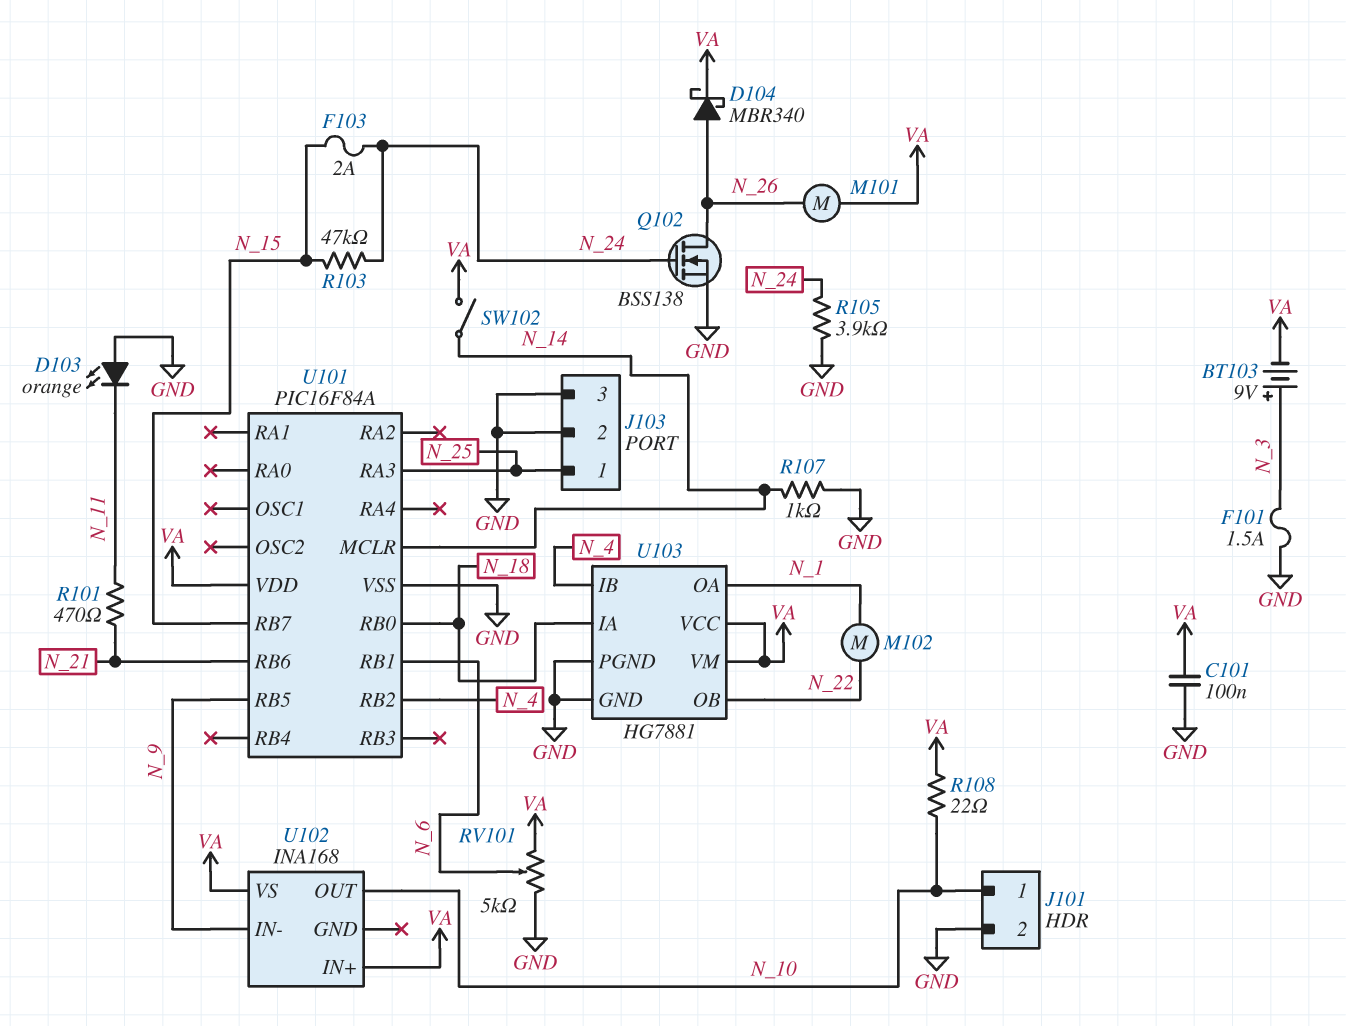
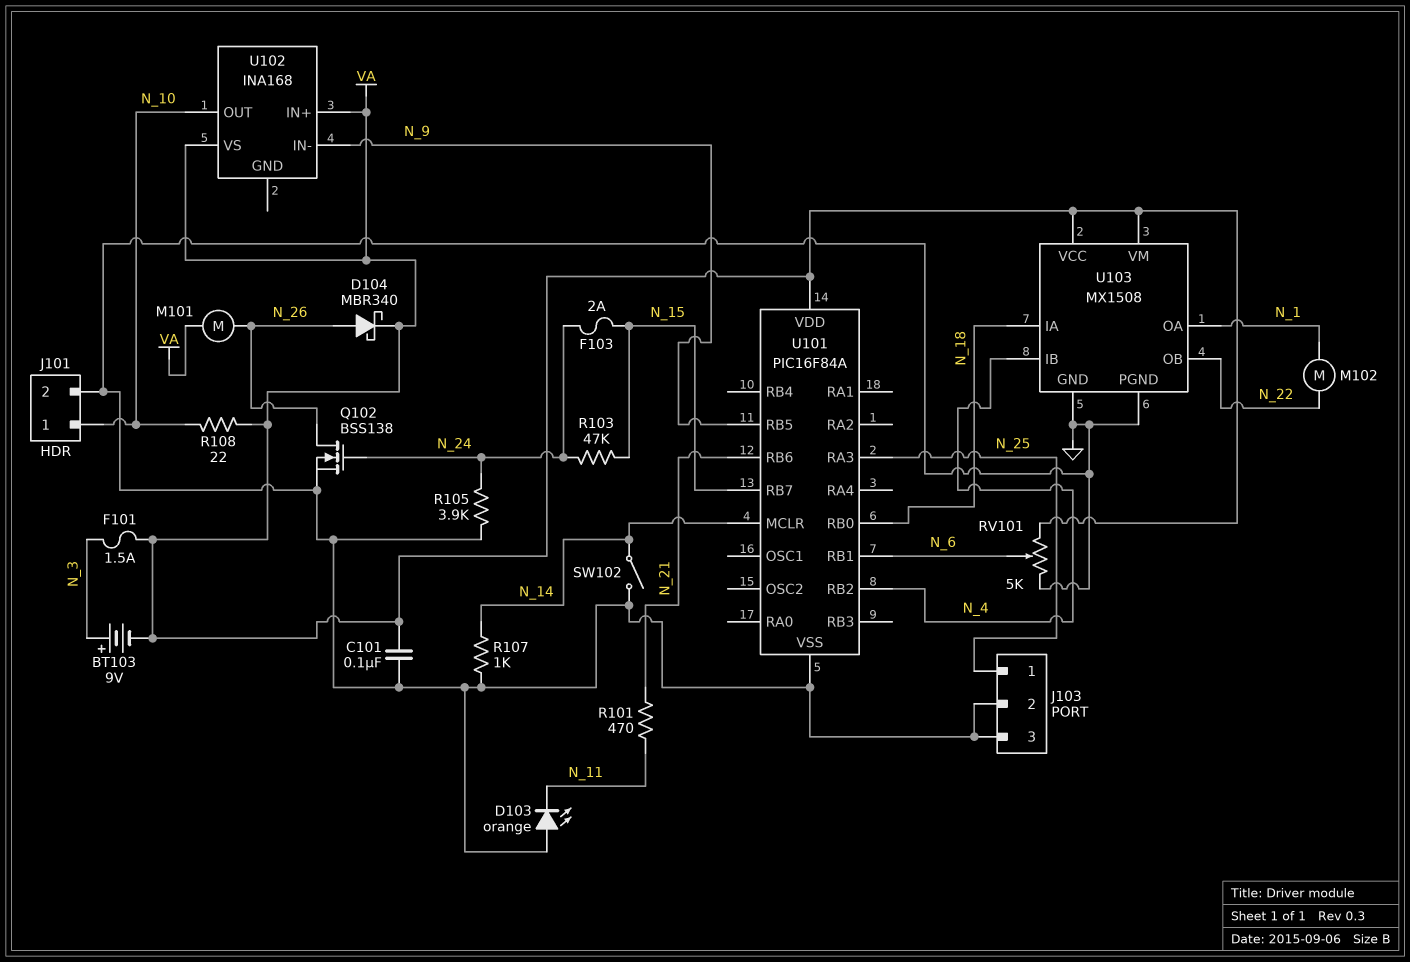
F101: 1.5A (GND, N_3) -> 1.5A (N_3, VA)
SW102: switch (N_14, VA) -> switch (GND, N_14)
U103: HG7881 -> MX1508

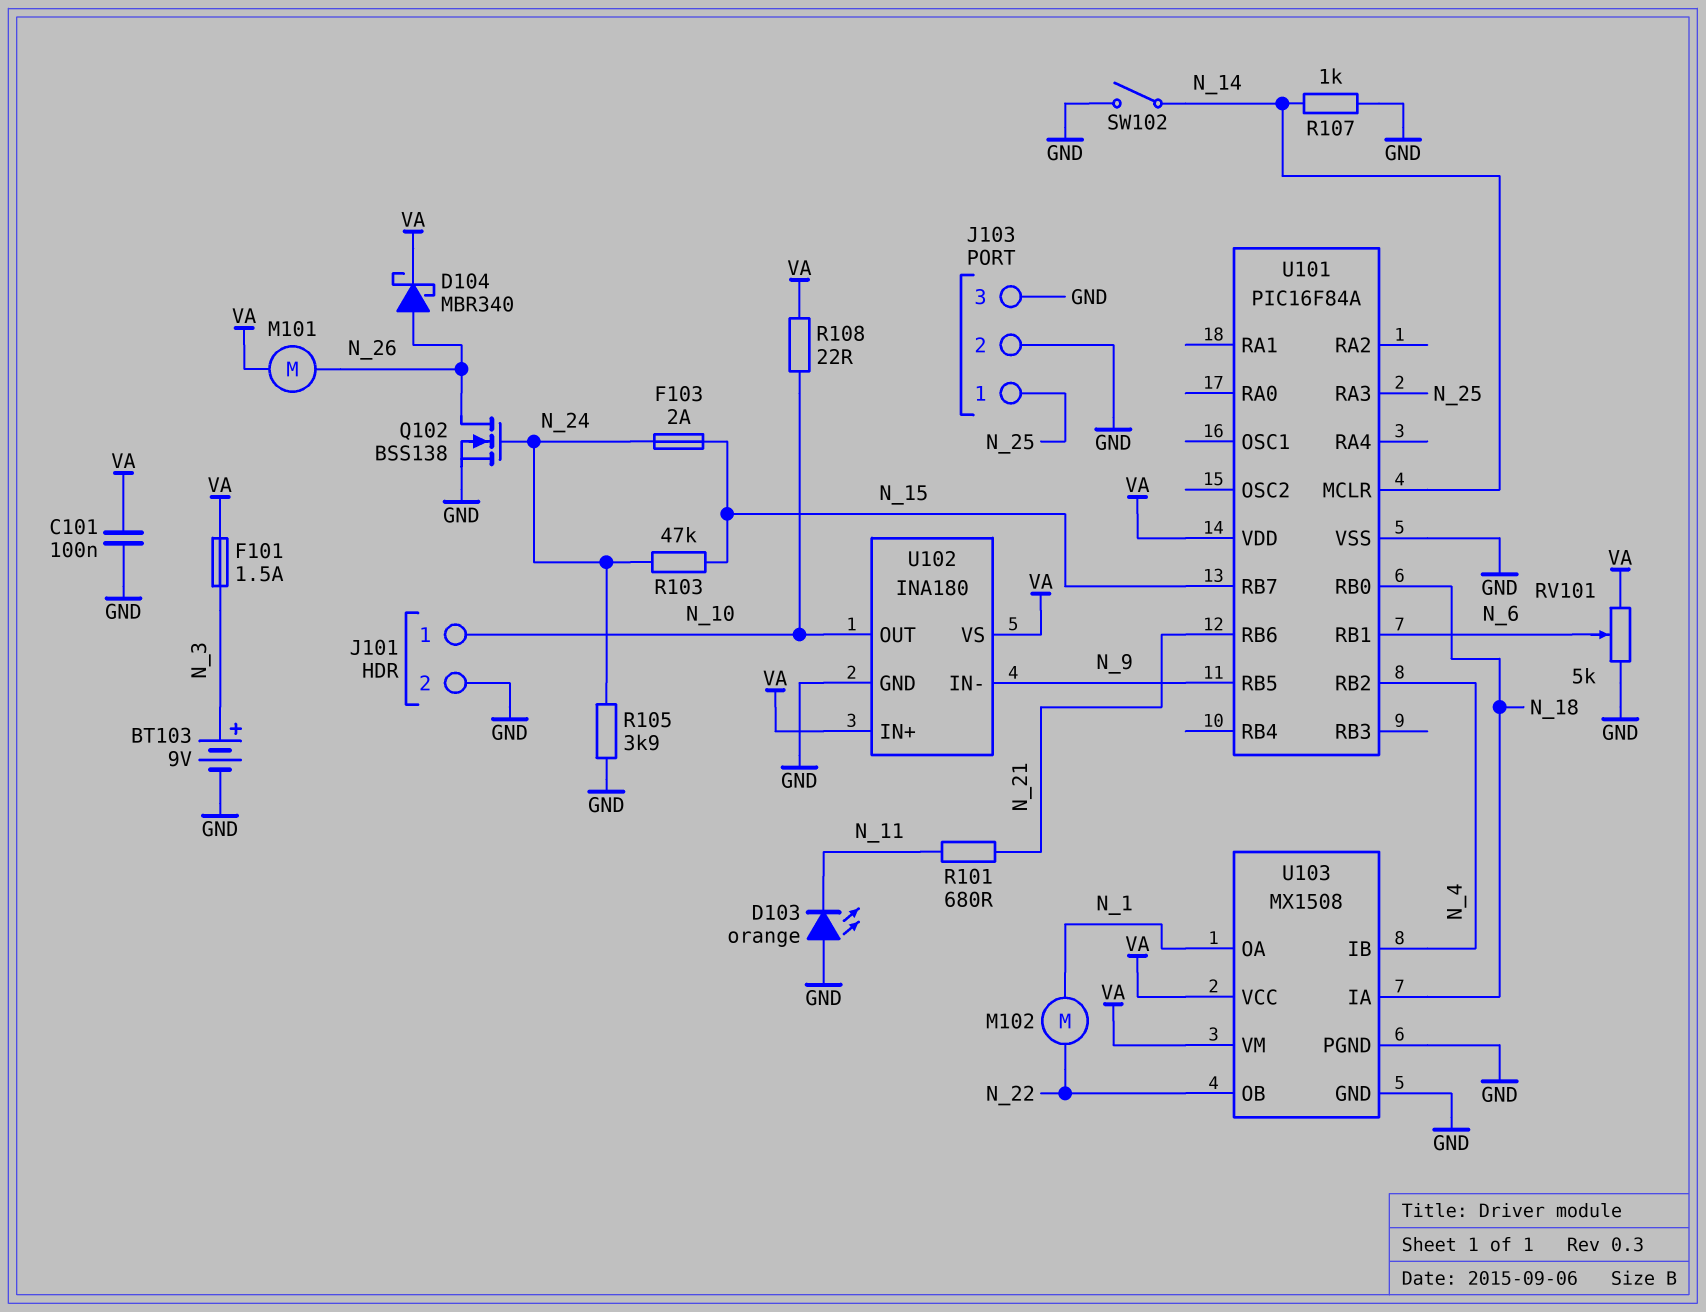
BT103: 9V (plus N_3, minus VA) -> 9V (plus N_3, minus GND)
R101: 470 (N_11, N_21) -> 680 (N_11, N_21)
U102: INA168 -> INA180
U102 pin GND: none -> GND

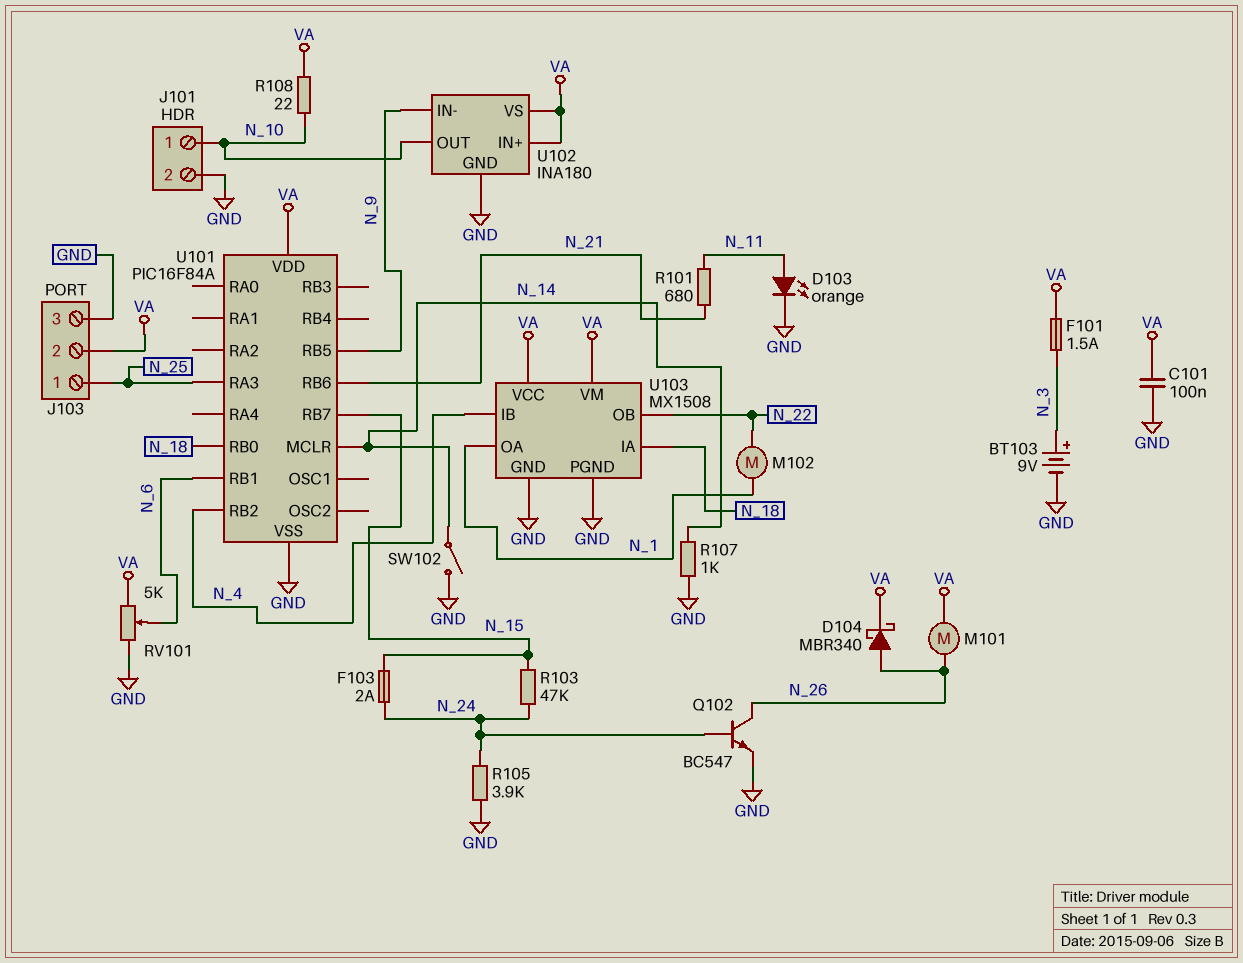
D103: LED orange (A GND, K N_11) -> LED orange (A N_11, K GND)
J103 pin 2: GND -> VA
Q102: NMOS BSS138 (G N_24, D N_26, S GND) -> NPN BC547 (B N_24, C N_26, E GND)

